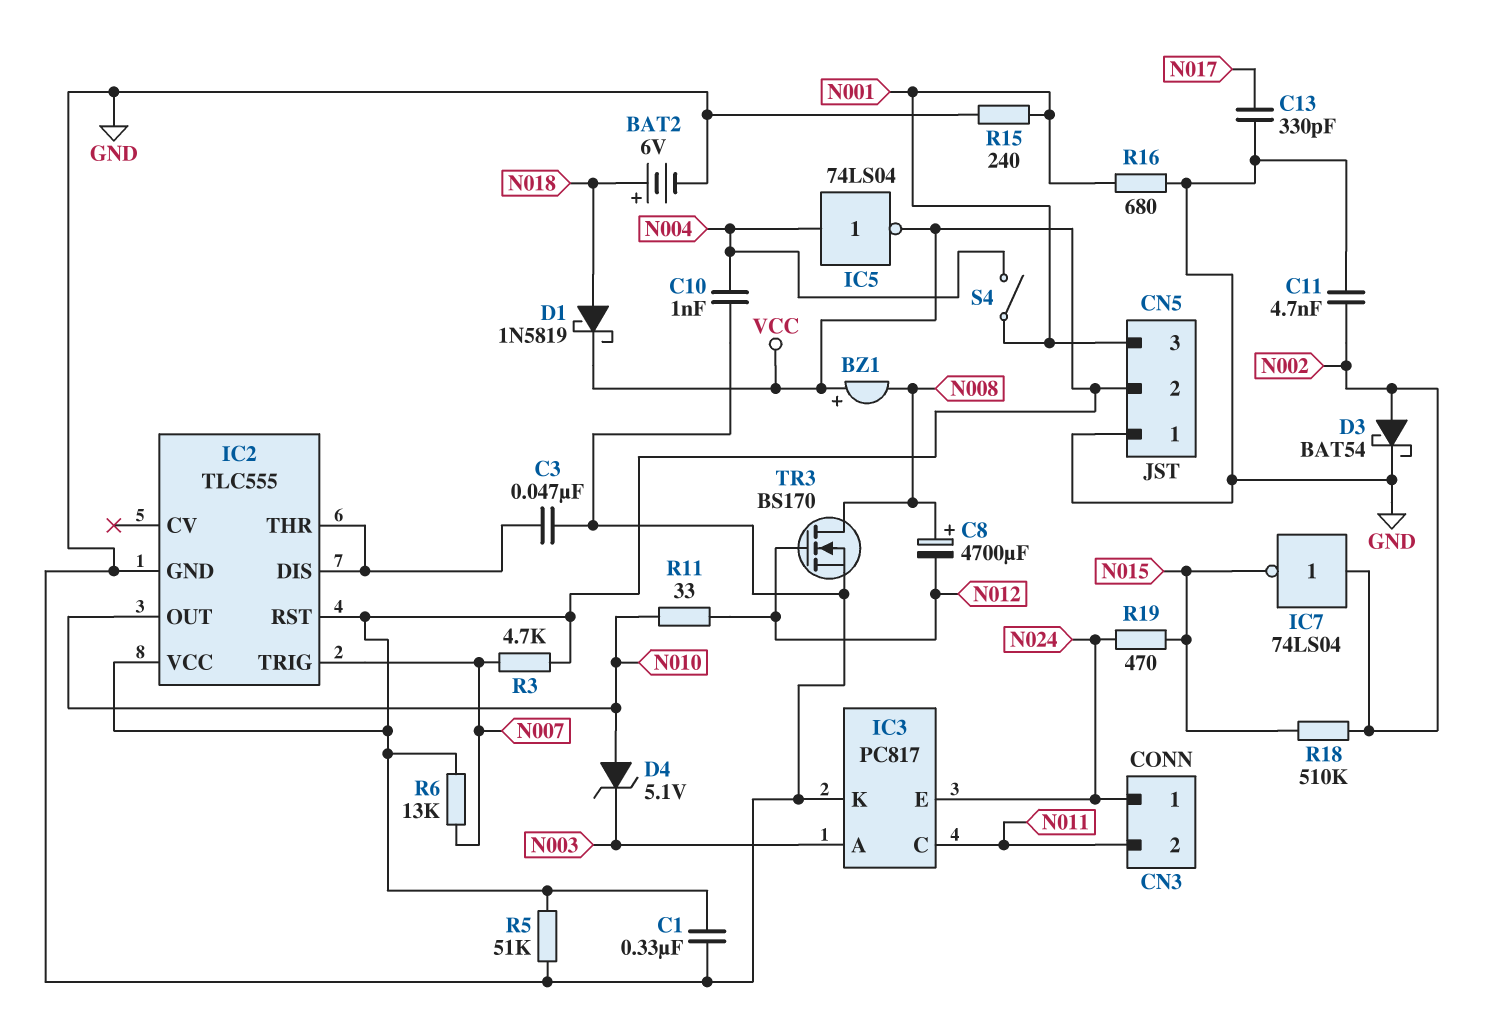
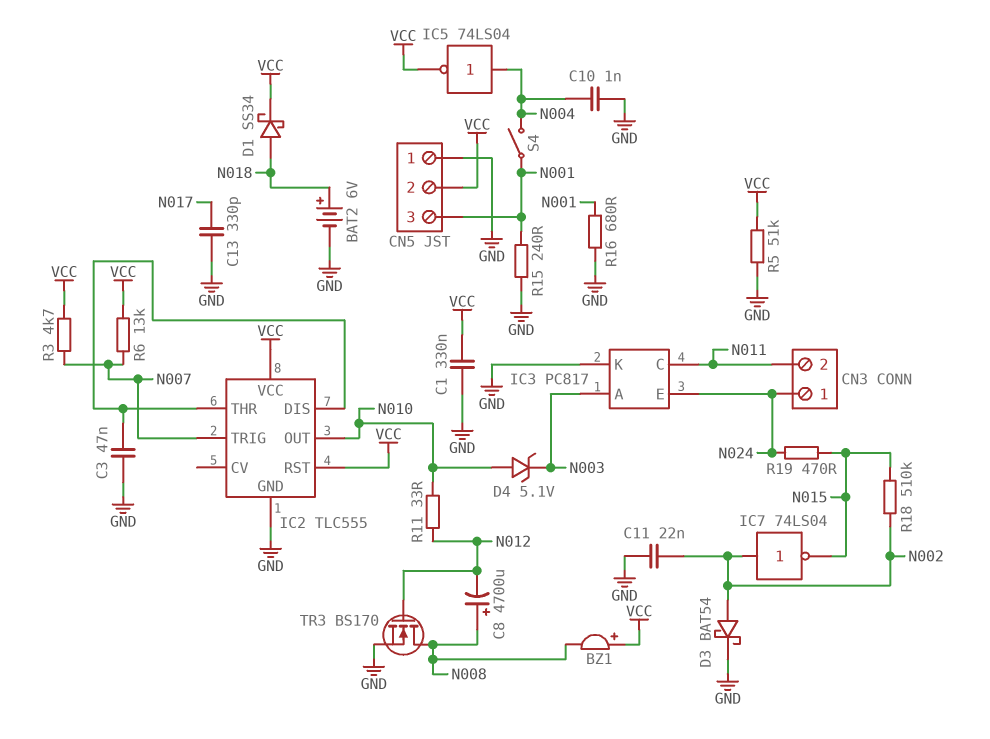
C11: 4.7nF (GND, N002) -> 22nF (GND, N002)
D1: schottky 1N5819 (A N018, K VCC) -> schottky SS34 (A N018, K VCC)

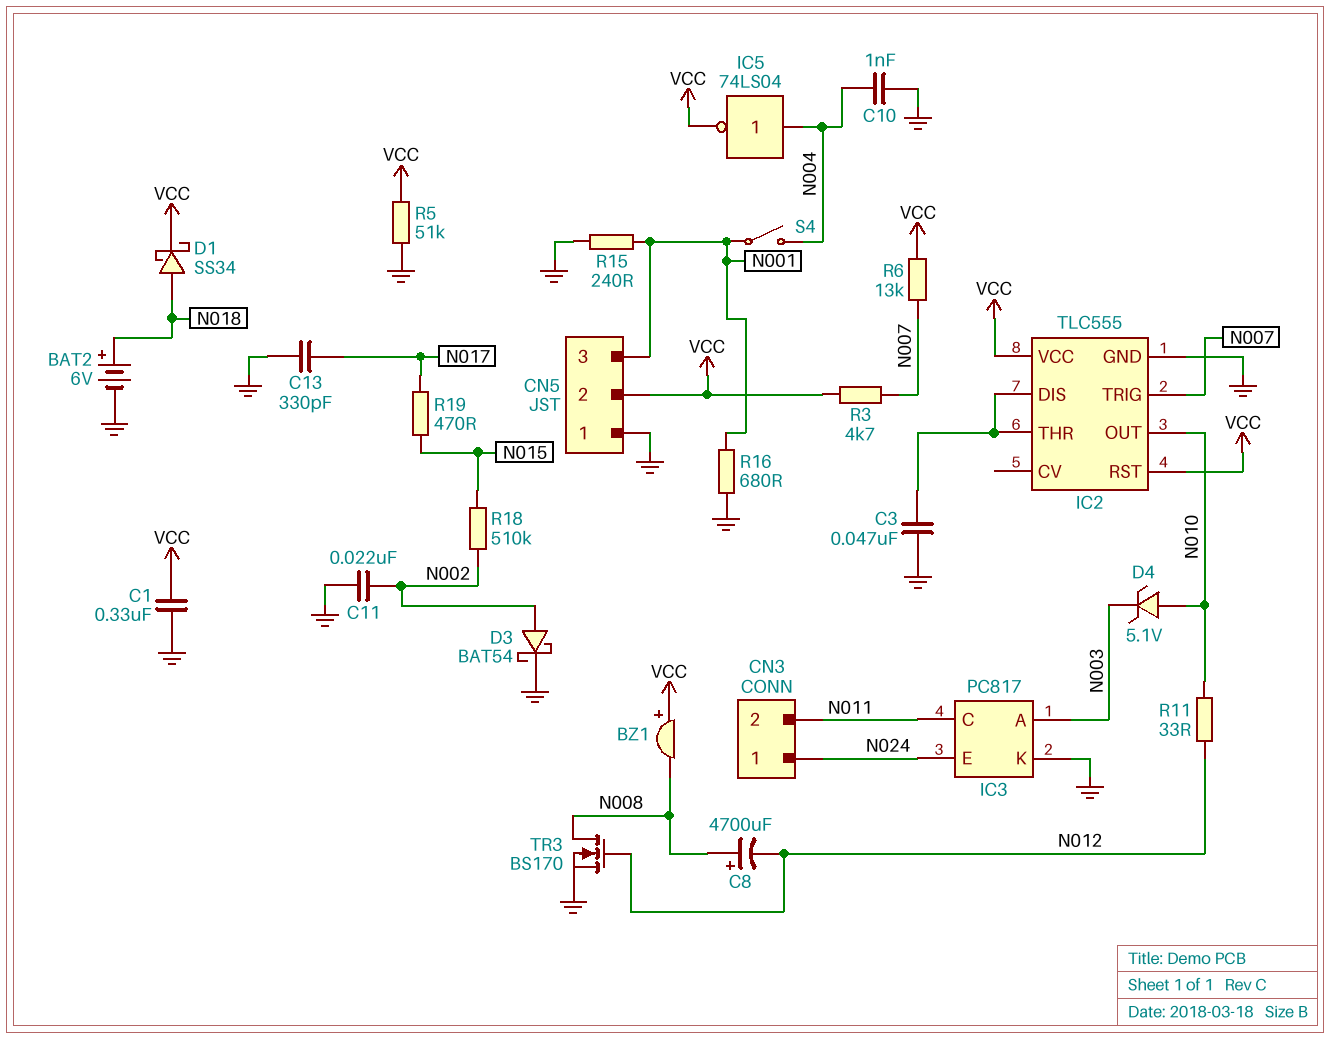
IC7: NOT 74LS04 (in N002, out N015) -> none
R19: 470 (N015, N024) -> 470 (N015, N017)

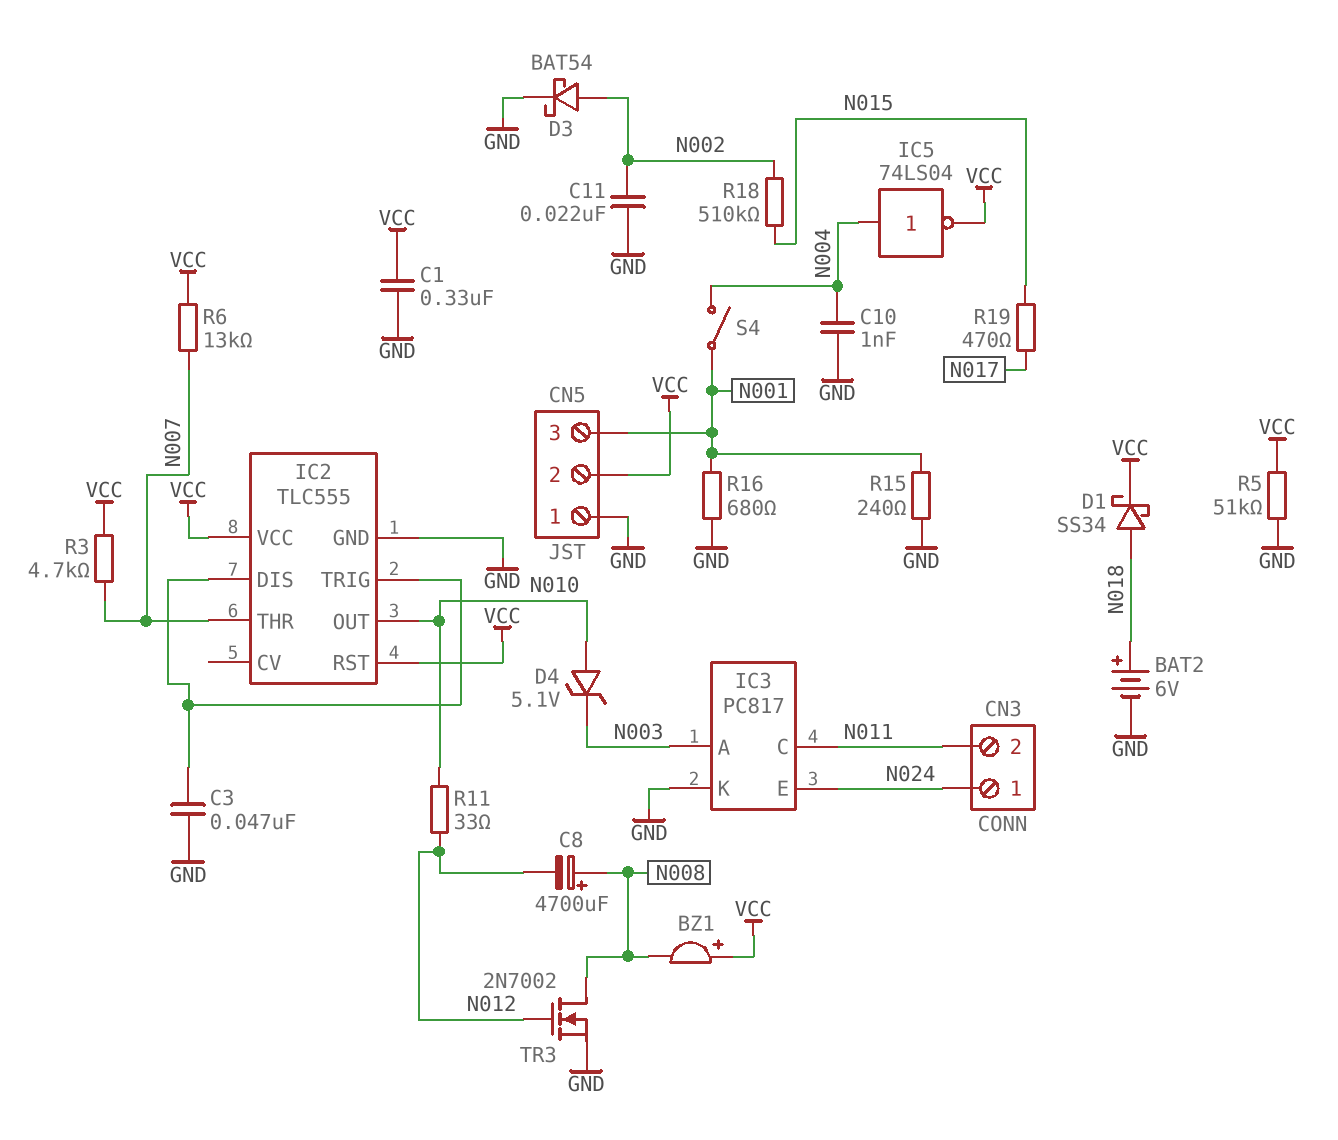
C13: 330pF (GND, N017) -> none
IC2 pin THR: IC2/DIS -> N007
IC2 pin TRIG: N007 -> IC2/DIS
TR3: NMOS BS170 (G N012, D N008, S GND) -> NMOS 2N7002 (G N012, D N008, S GND)

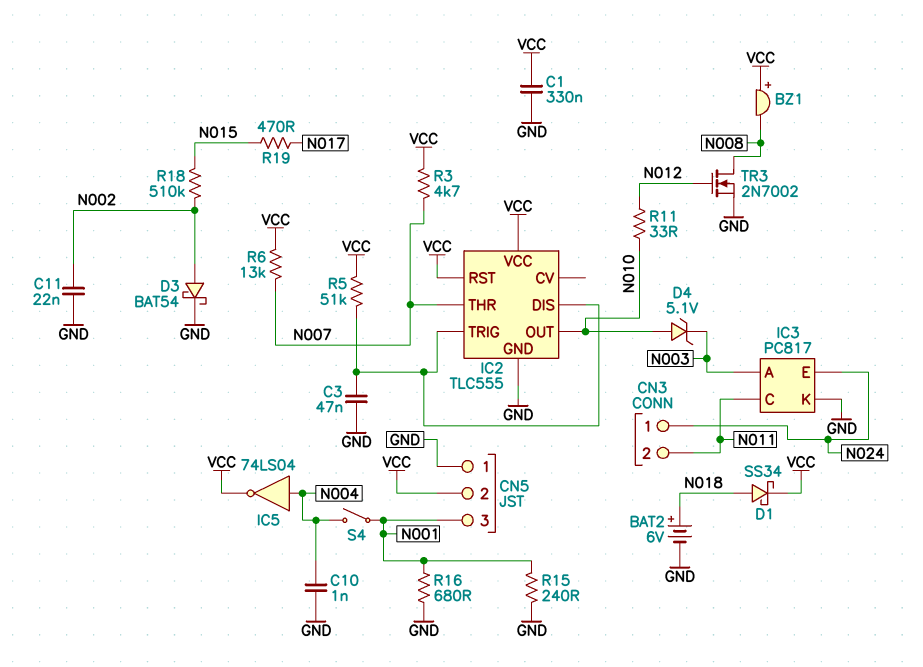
C8: 4700uF (plus N008, minus N012) -> none
R5: 51k (GND, VCC) -> 51k (IC2/DIS, VCC)

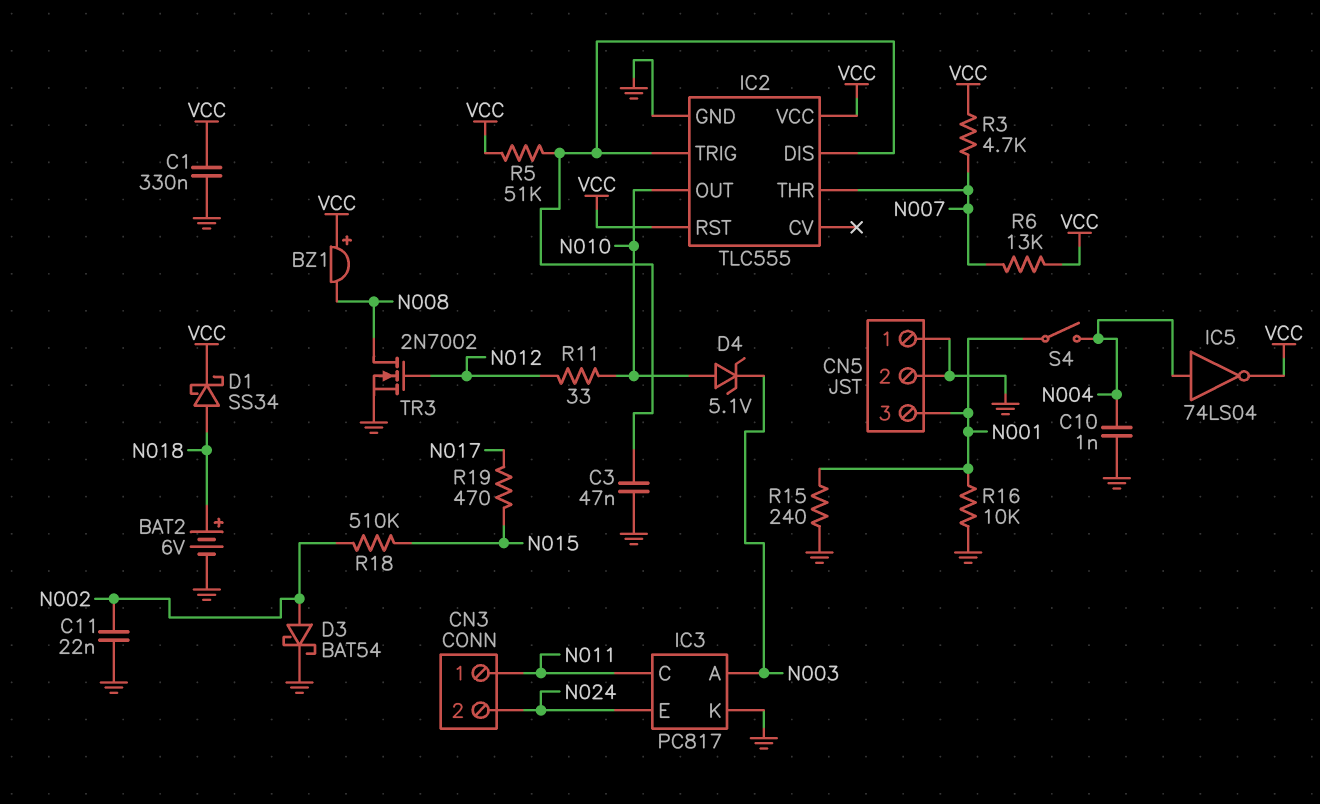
CN3 pin 1: N024 -> N011
CN3 pin 2: N011 -> N024
CN5 pin 2: VCC -> GND
R16: 680 (GND, N001) -> 10k (GND, N001)

